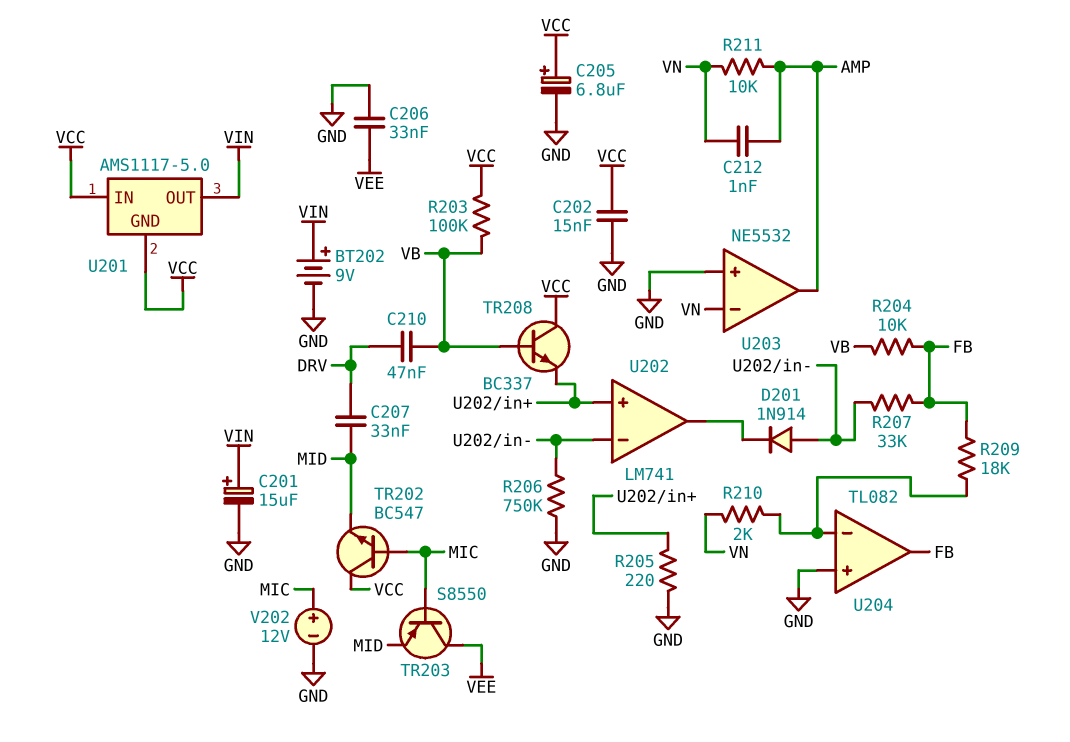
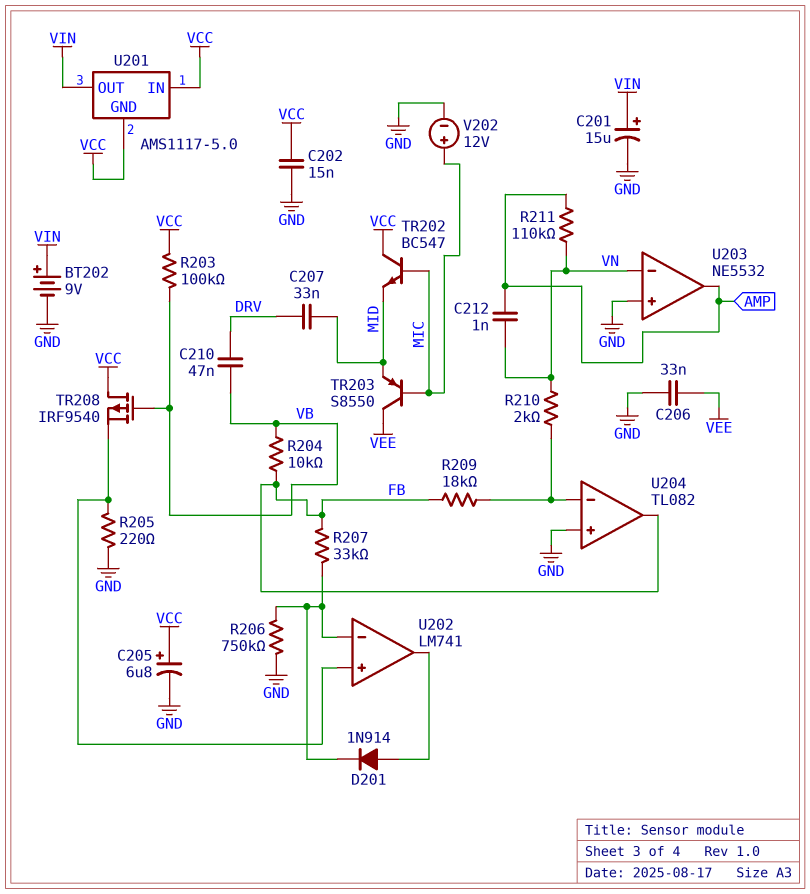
D201: diode 1N914 (A U202/in-, K U202/out) -> diode 1N914 (A U202/out, K U202/in-)
R211: 10k (AMP, VN) -> 110k (AMP, VN)
TR208: NPN BC337 (B VB, C VCC, E U202/in+) -> PMOS IRF9540 (G VB, D VCC, S U202/in+)

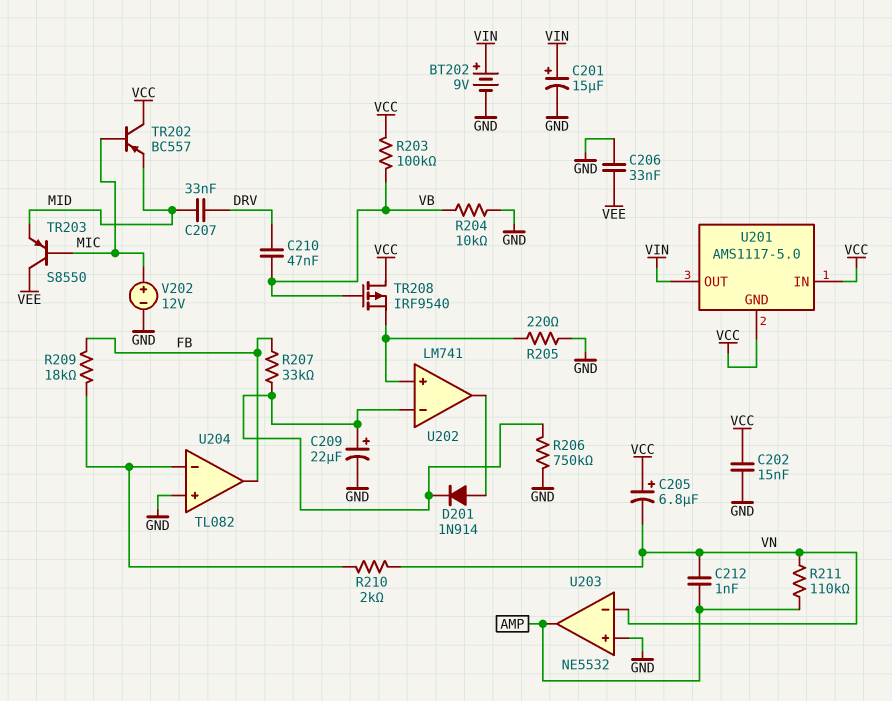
C205: 6.8uF (plus VCC, minus GND) -> 6.8uF (plus VCC, minus VN)
C209: none -> 22uF (plus U202/in-, minus GND)
R204: 10k (FB, VB) -> 10k (GND, VB)
TR202: NPN BC547 (B MIC, C VCC, E MID) -> PNP BC557 (B MIC, C VCC, E MID)

